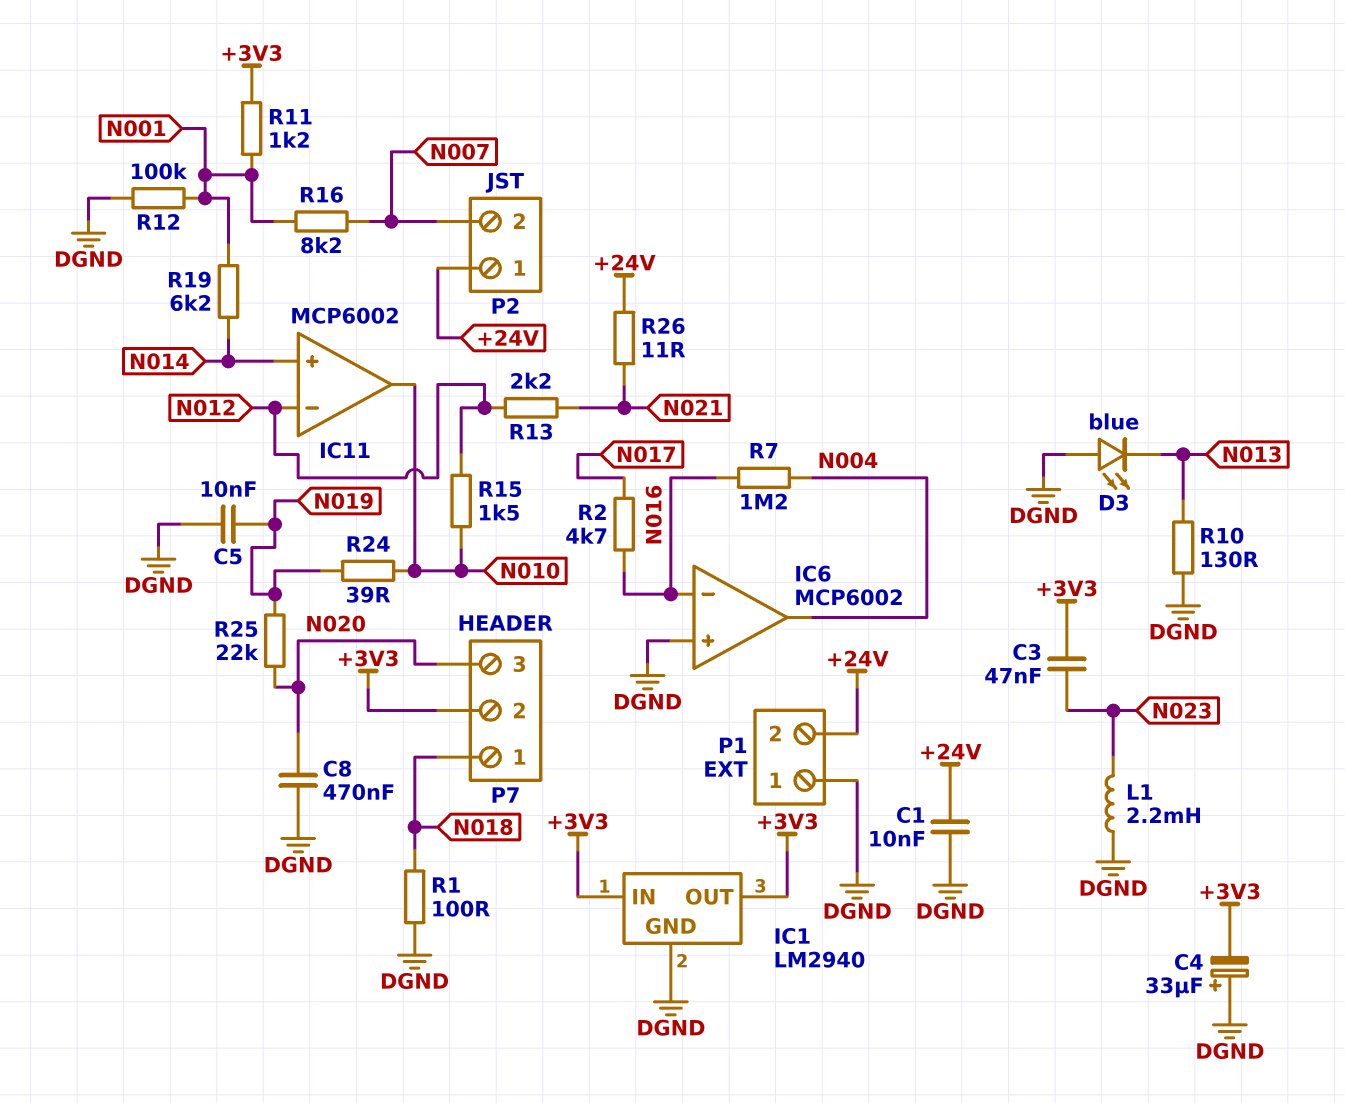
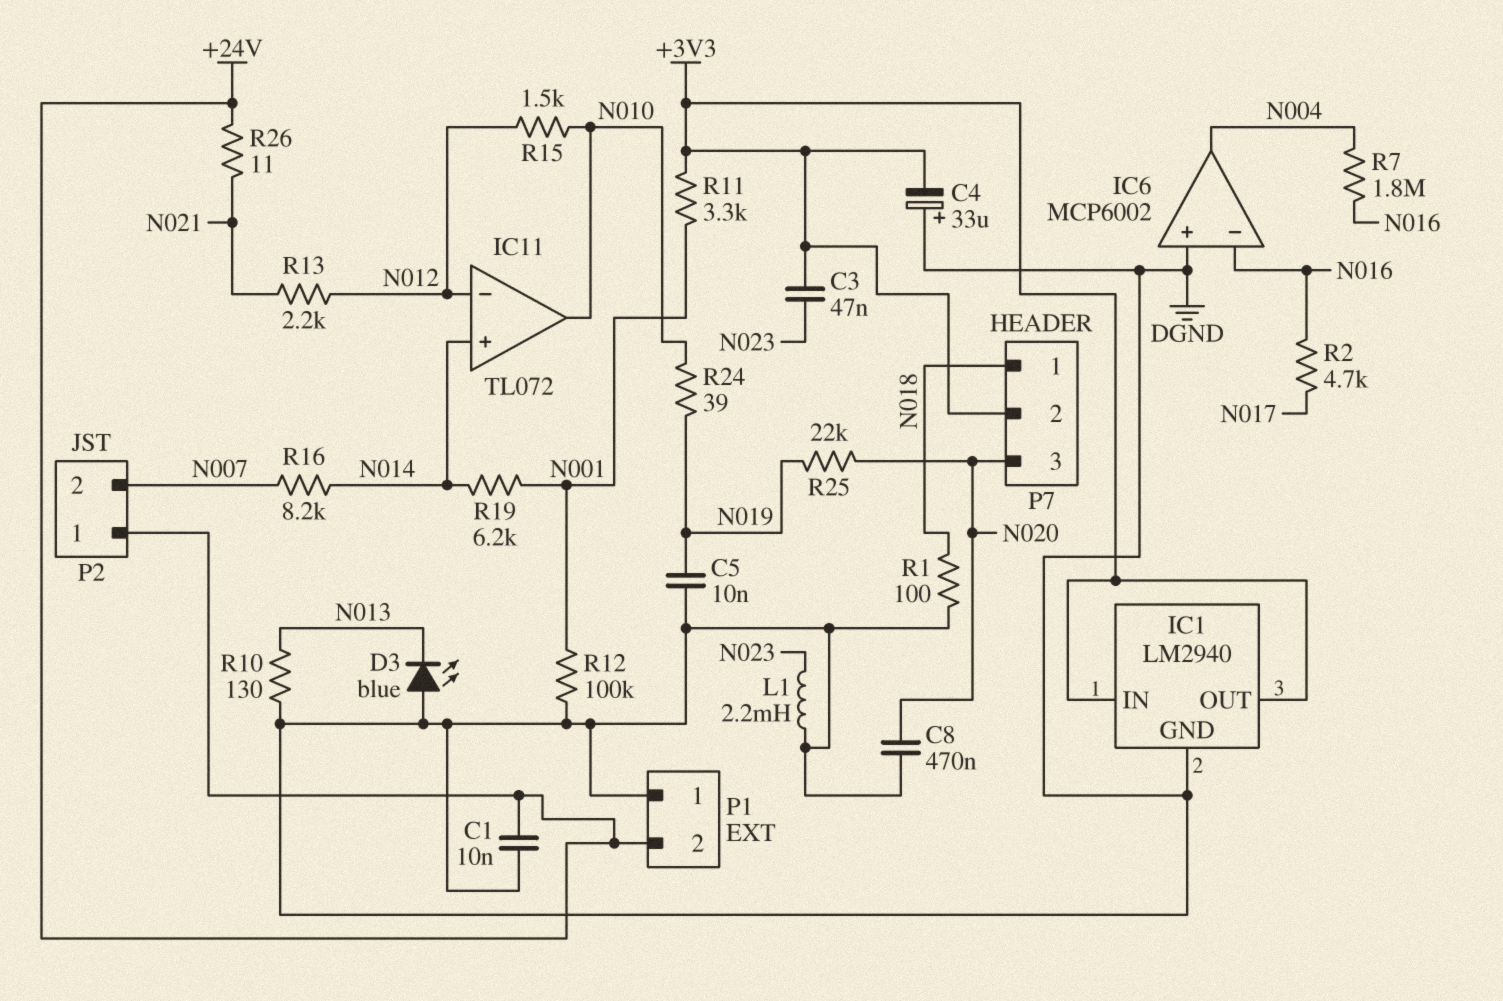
IC11: MCP6002 -> TL072
R7: 1.2M (N004, N016) -> 1.8M (N004, N016)
R11: 1.2k (+3V3, N001) -> 3.3k (+3V3, N001)
R16: 8.2k (N001, N007) -> 8.2k (N007, N014)

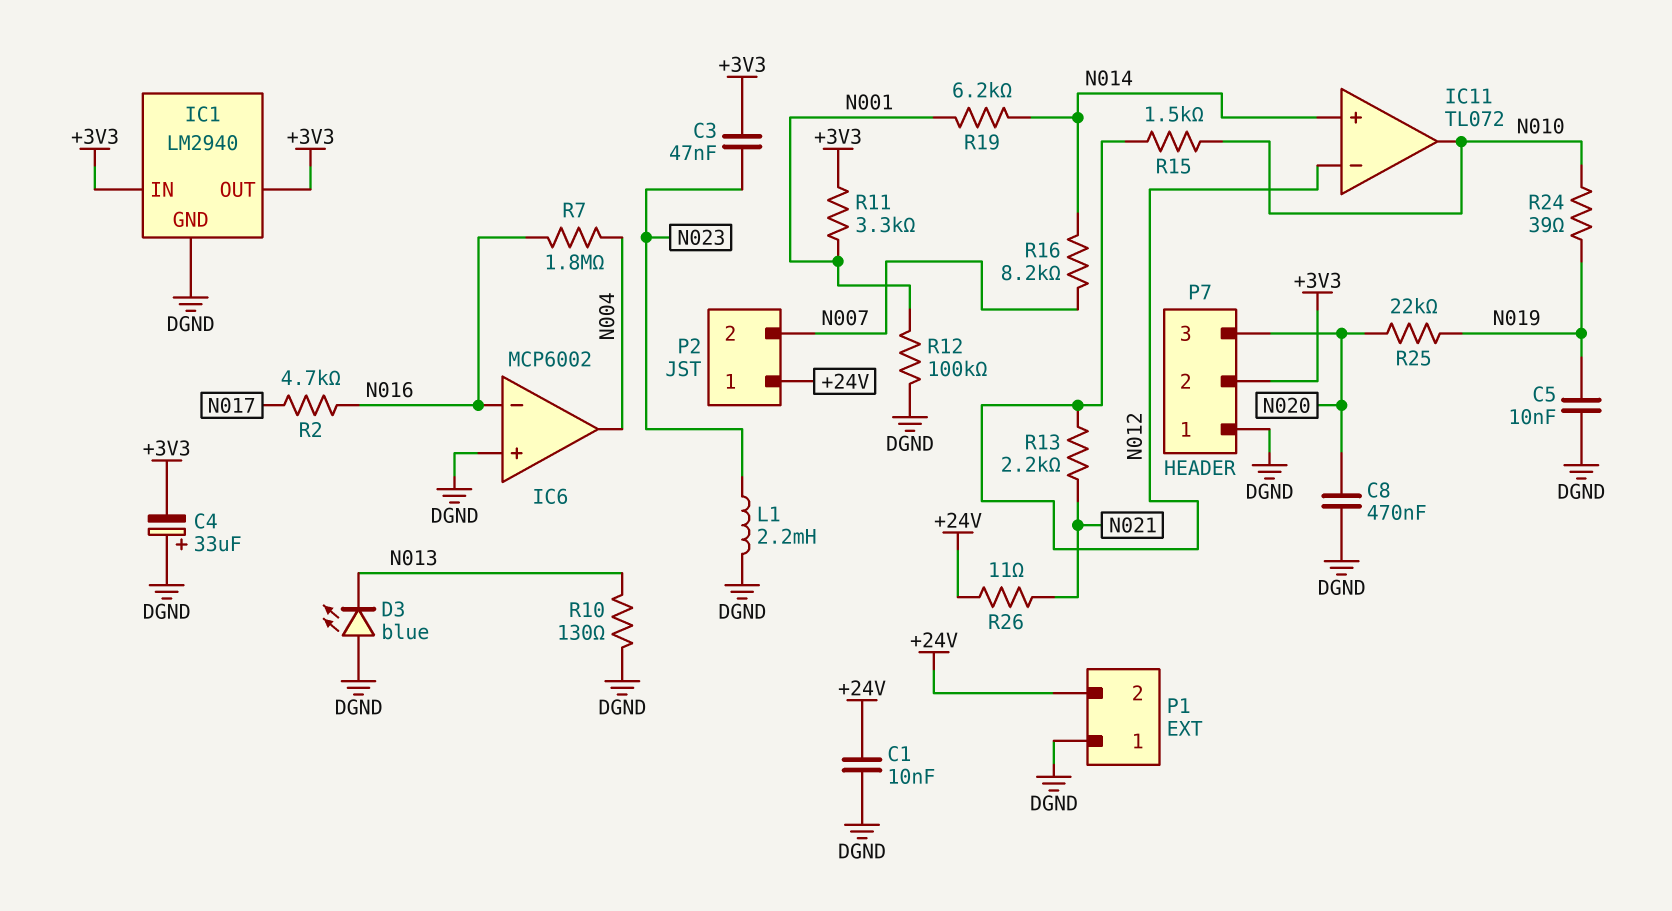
P7 pin 1: N018 -> DGND
R1: 100 (DGND, N018) -> none

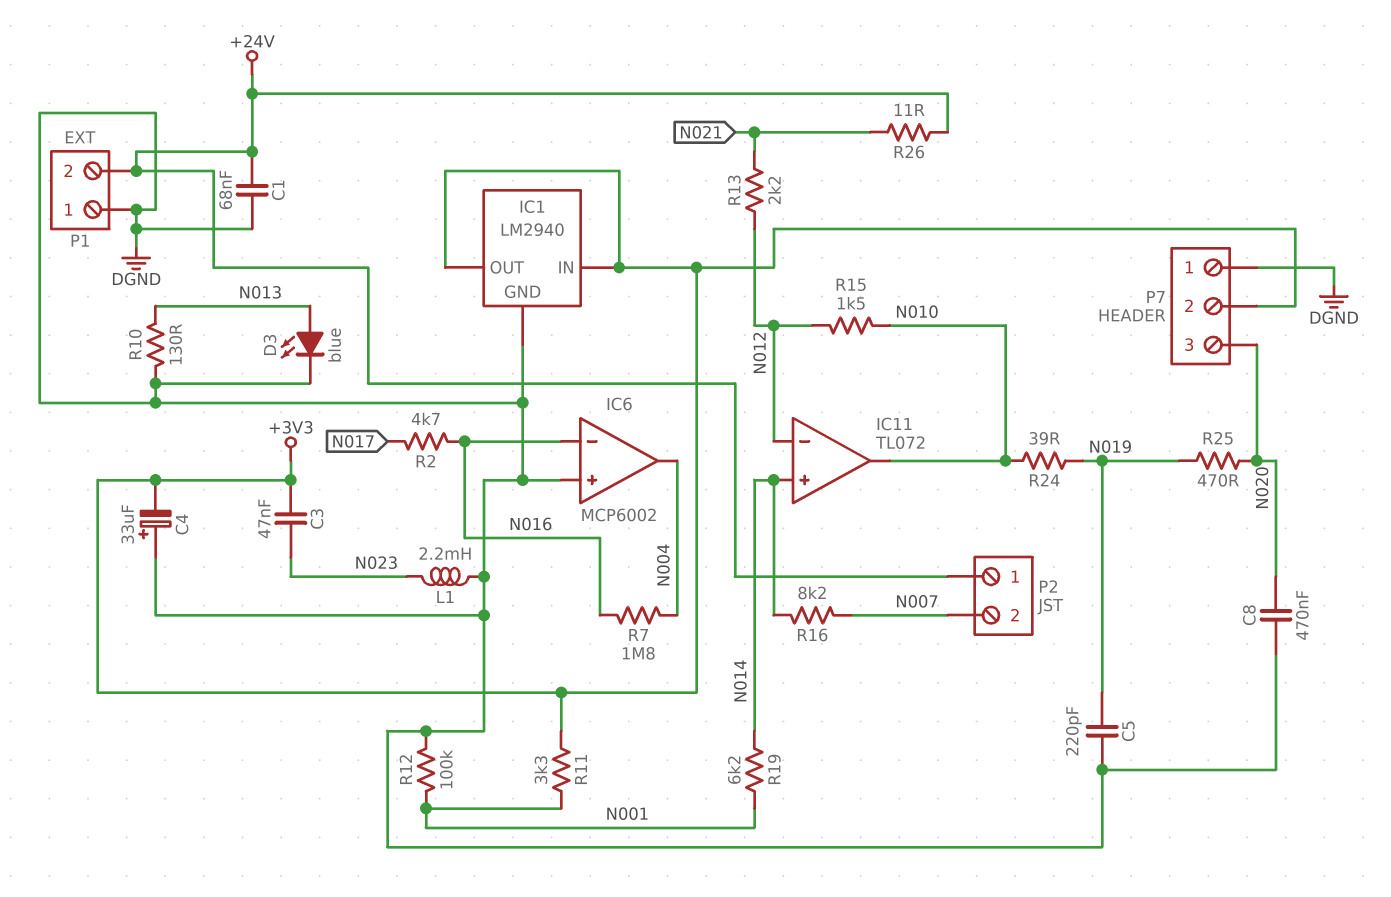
C1: 10nF (+24V, DGND) -> 68nF (+24V, DGND)
C5: 10nF (DGND, N019) -> 220pF (DGND, N019)
D3: LED blue (A DGND, K N013) -> LED blue (A N013, K DGND)
R25: 22k (N019, N020) -> 470 (N019, N020)

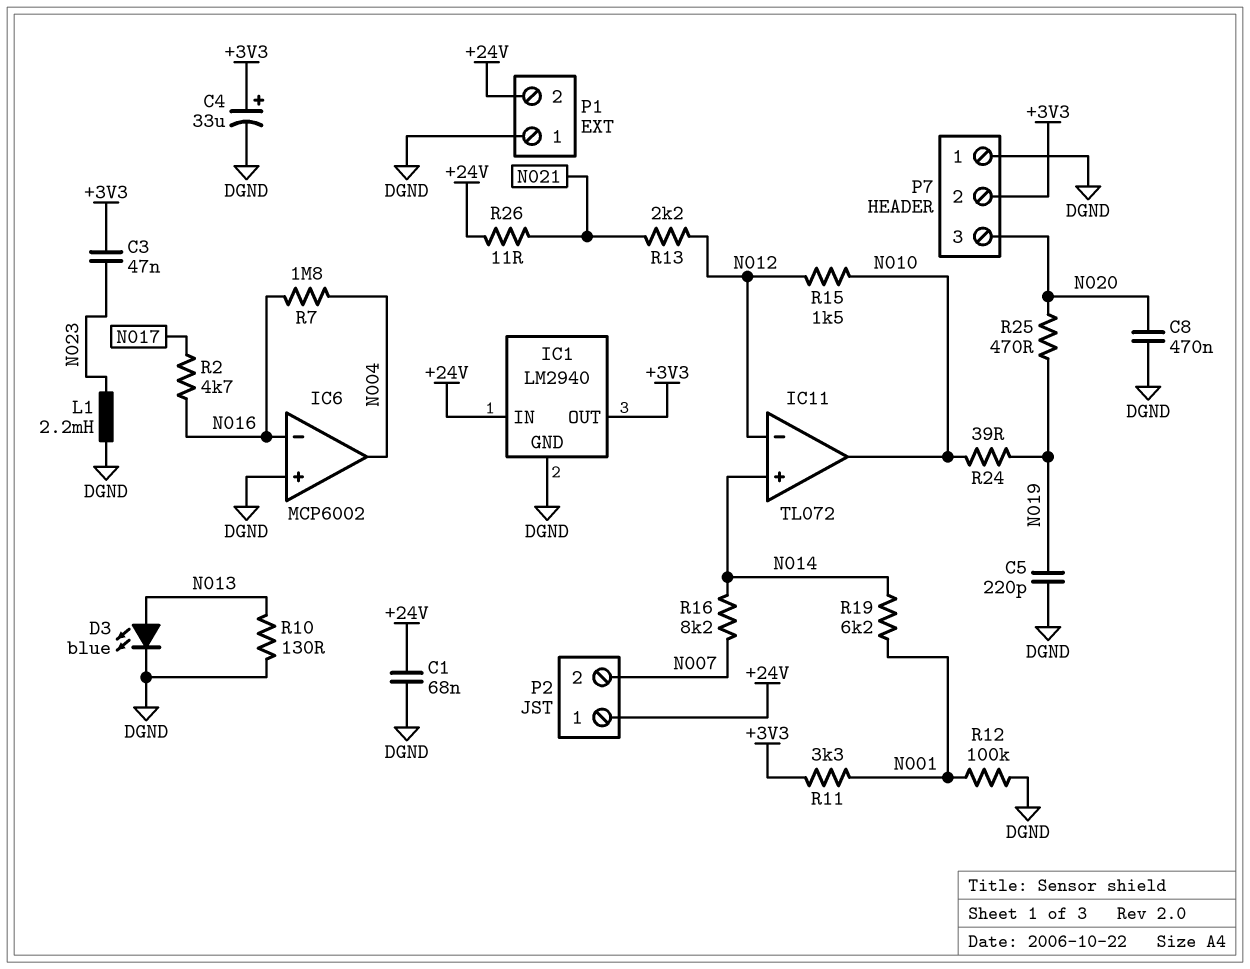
C4: 33uF (plus DGND, minus +3V3) -> 33uF (plus +3V3, minus DGND)
IC1 pin IN: +3V3 -> +24V

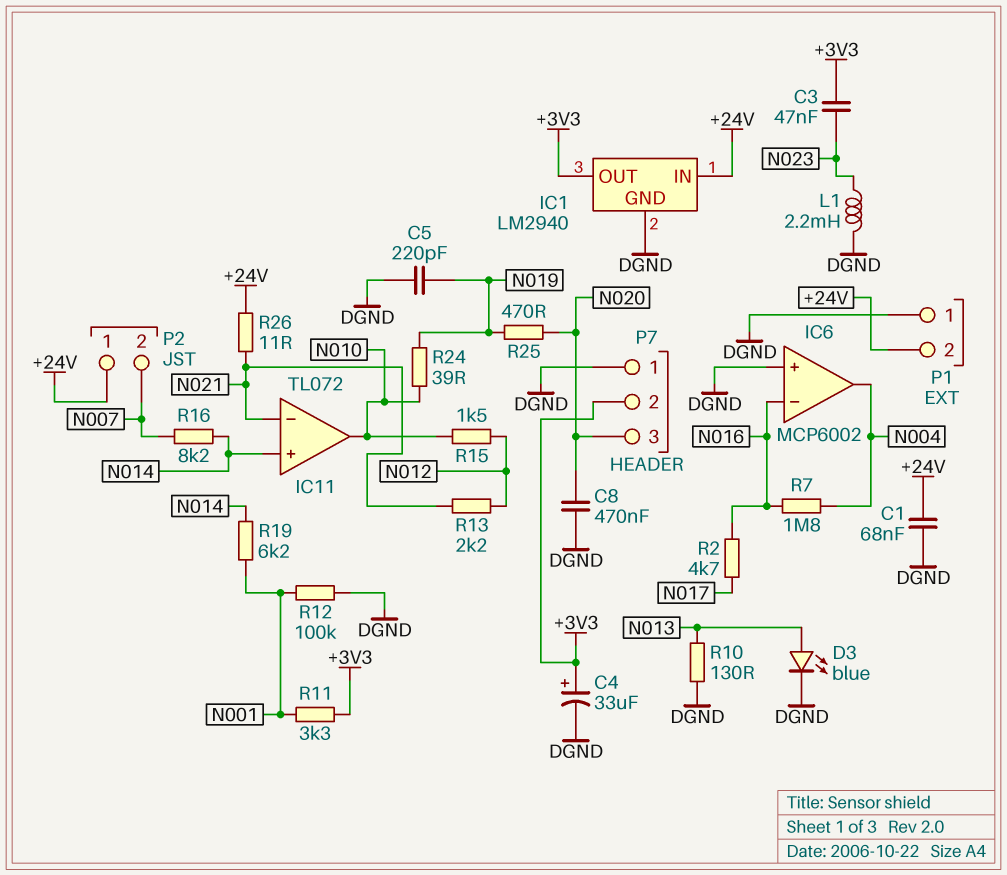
IC11 pin in-: N012 -> N021

